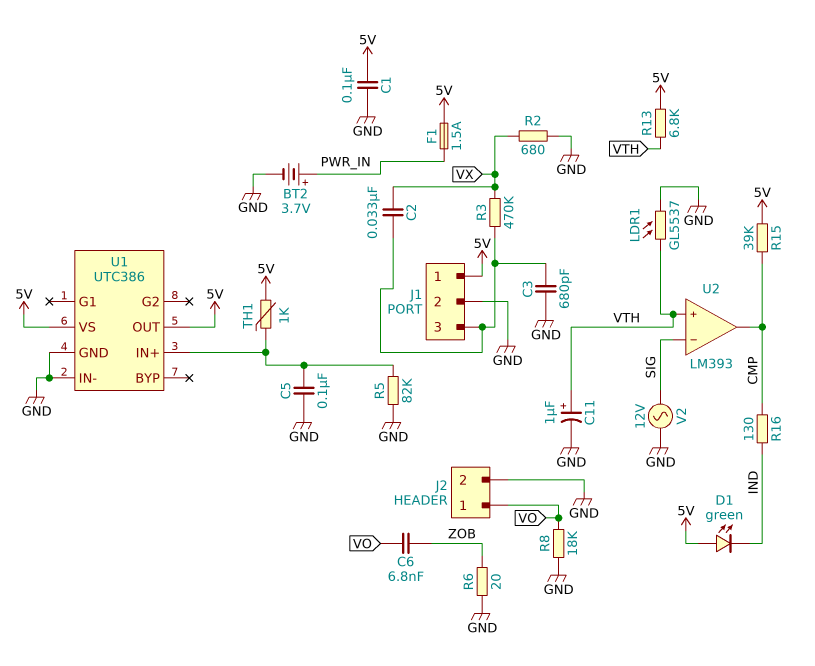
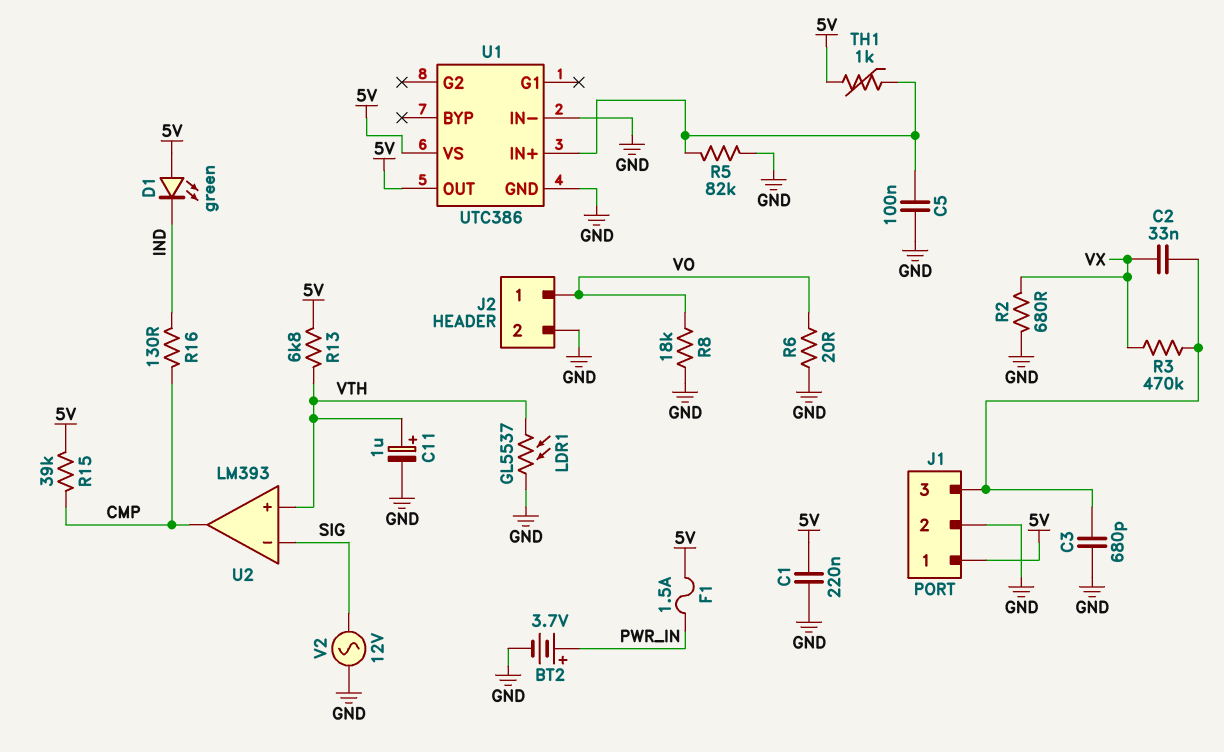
C1: 100nF (5V, GND) -> 220nF (5V, GND)
C6: 6.8nF (VO, ZOB) -> none
R6: 20 (GND, ZOB) -> 20 (GND, VO)

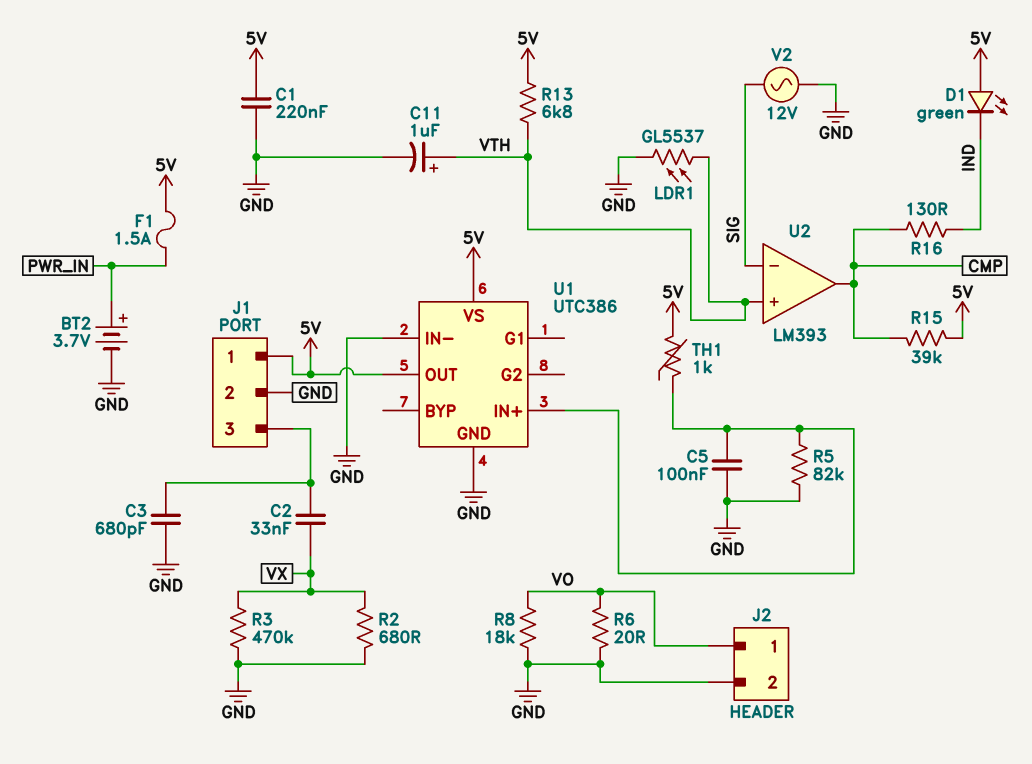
R3: 470k (J1/3, VX) -> 470k (GND, VX)

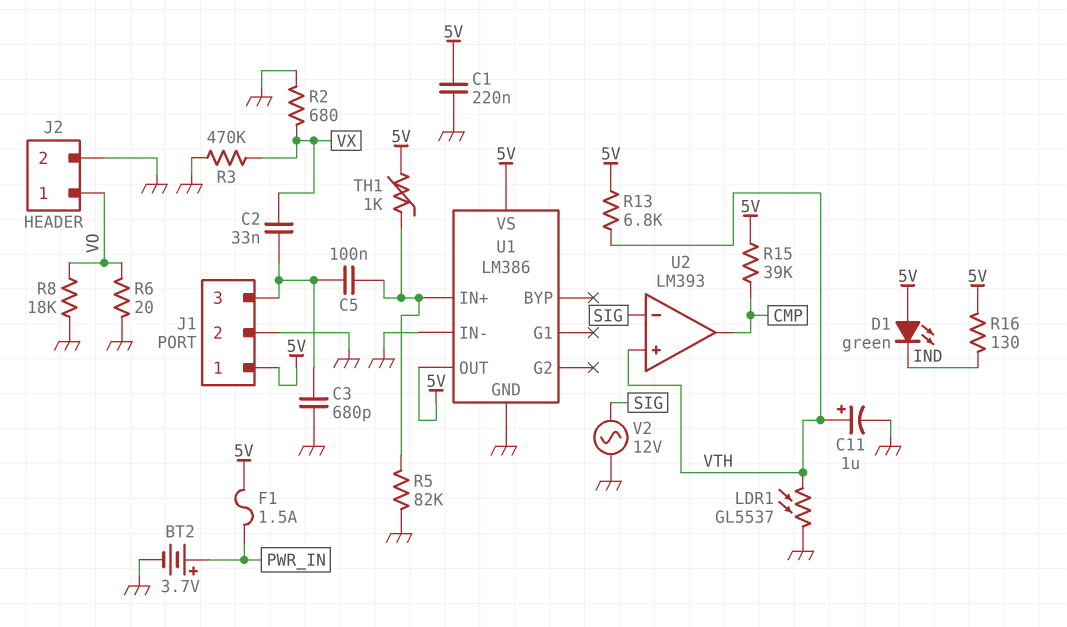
C5: 100nF (GND, U1/IN+) -> 100nF (J1/3, U1/IN+)
R16: 130 (CMP, IND) -> 130 (5V, IND)
U1: UTC386 -> LM386

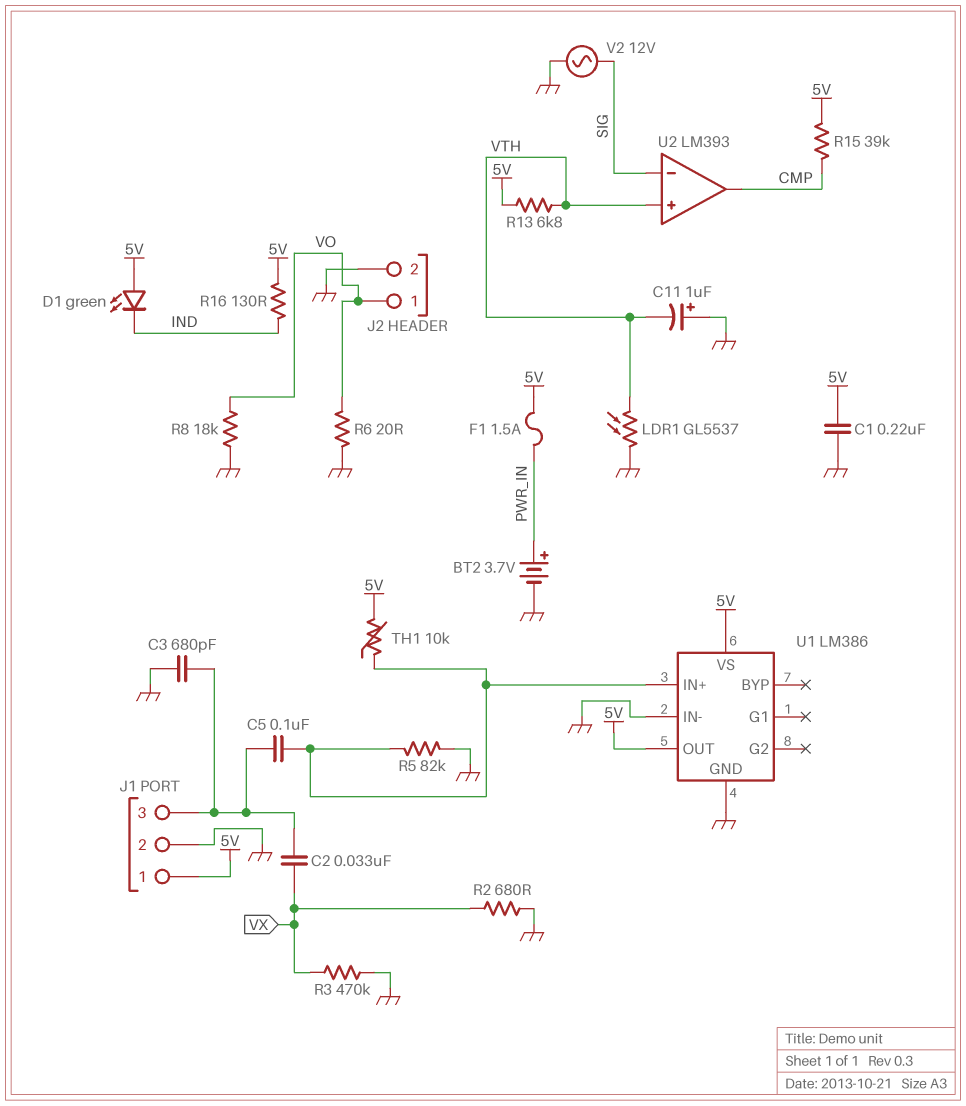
C11: 1uF (plus VTH, minus GND) -> 1uF (plus GND, minus VTH)
TH1: 1k (5V, U1/IN+) -> 10k (5V, U1/IN+)

